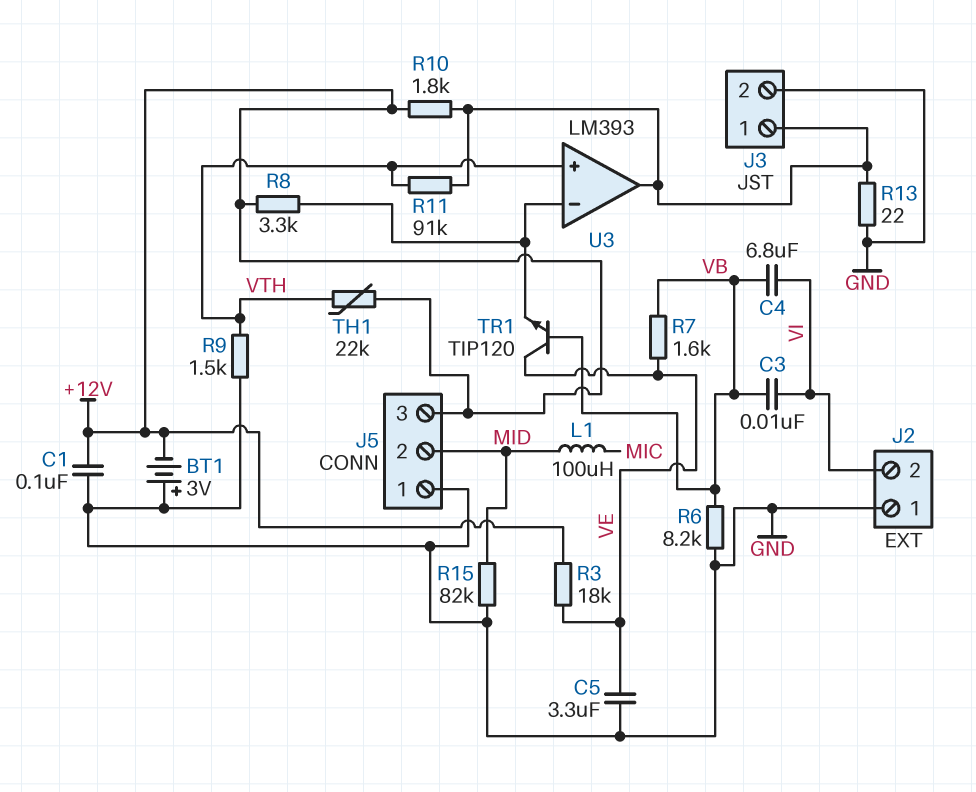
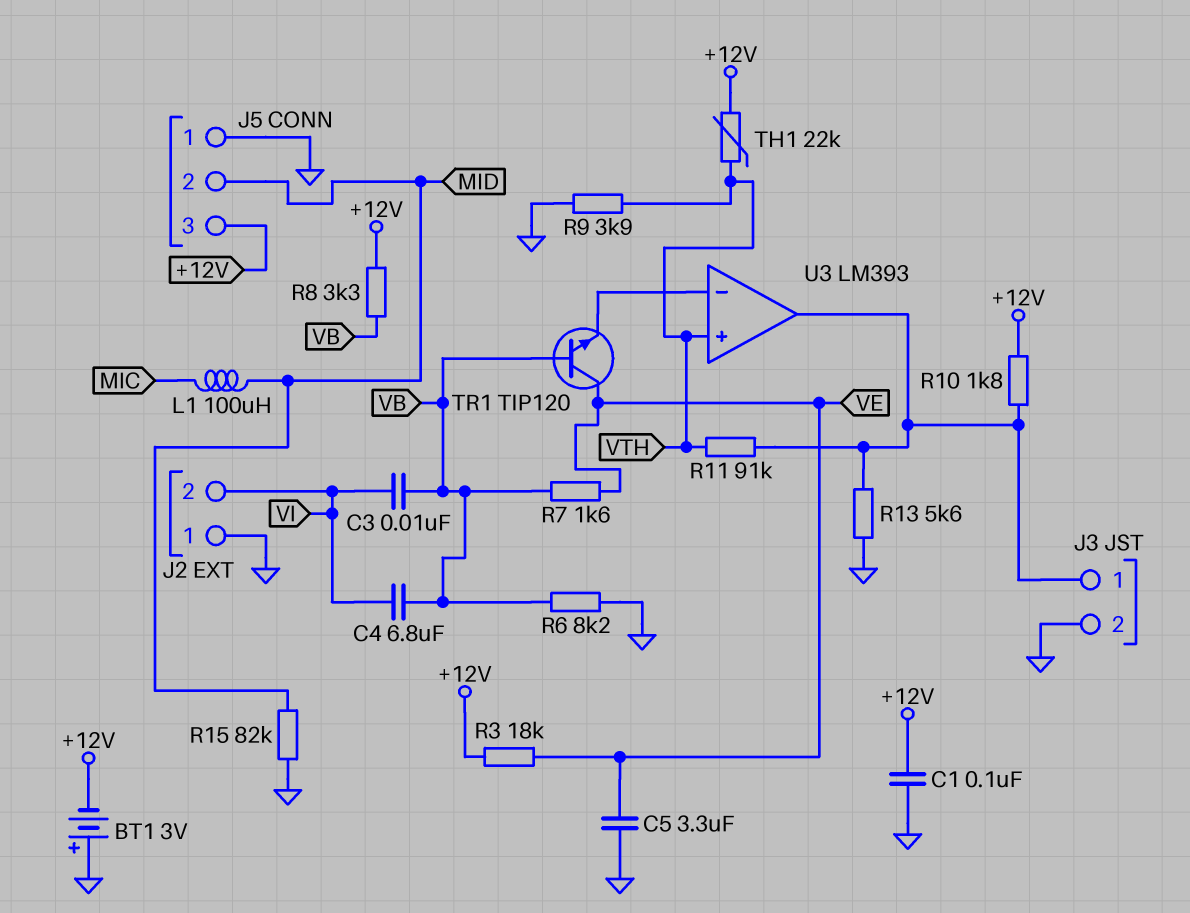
R8: 3.3k (+12V, U3/in-) -> 3.3k (+12V, VB)
R9: 1.5k (GND, VTH) -> 3.9k (GND, VTH)
R13: 22 (GND, J3/1) -> 5.6k (GND, J3/1)

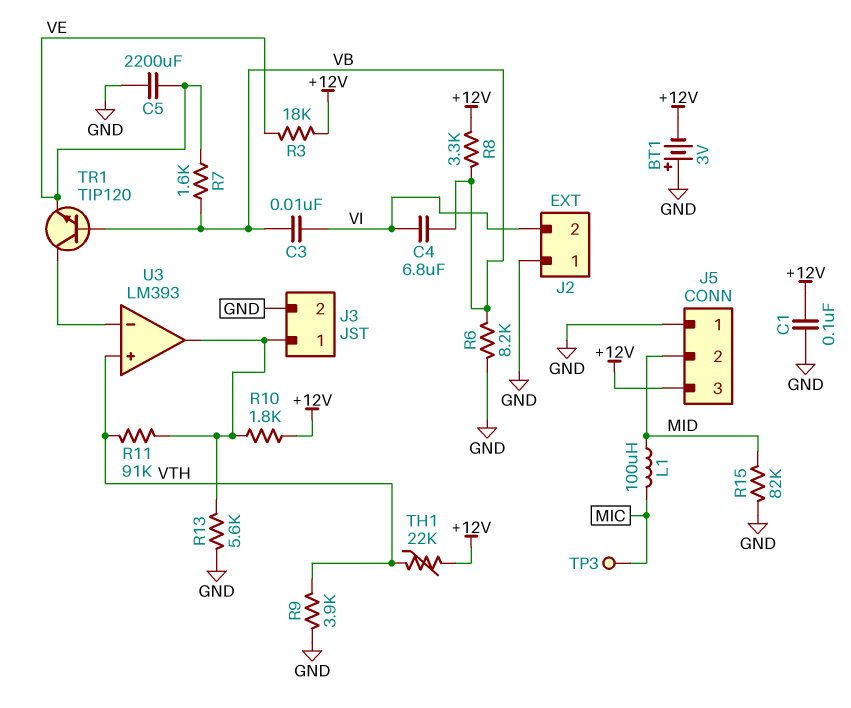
C5: 3.3uF (GND, VE) -> 2200uF (GND, VE)
TP3: none -> test point (MIC)
TR1: NPN TIP120 (B VB, C VE, E U3/in-) -> NPN TIP120 (B VB, C U3/in-, E VE)

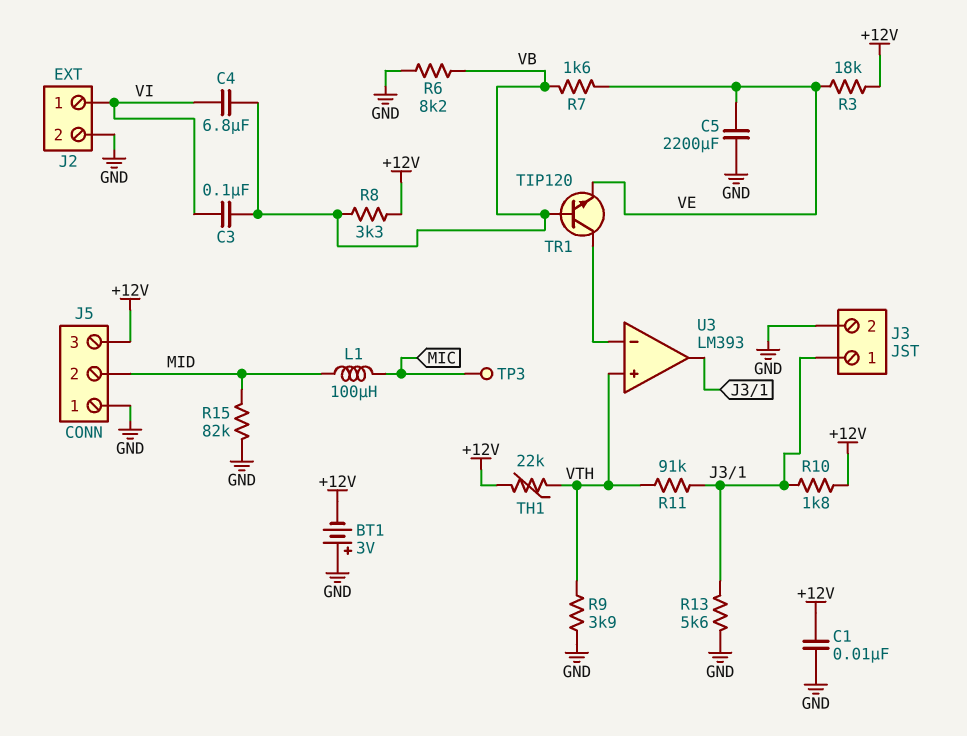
C1: 100nF (+12V, GND) -> 10nF (+12V, GND)
C3: 10nF (VB, VI) -> 100nF (VB, VI)
J2 pin 1: GND -> VI
J2 pin 2: VI -> GND

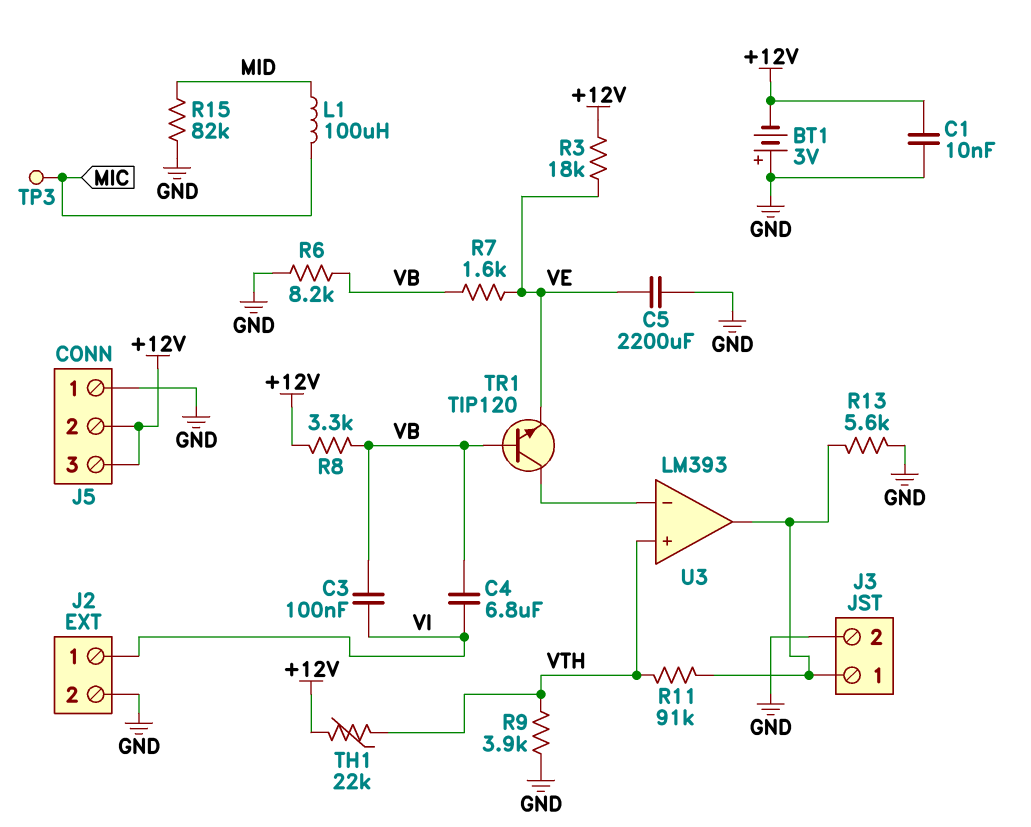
J5 pin 2: MID -> +12V
R10: 1.8k (+12V, J3/1) -> none

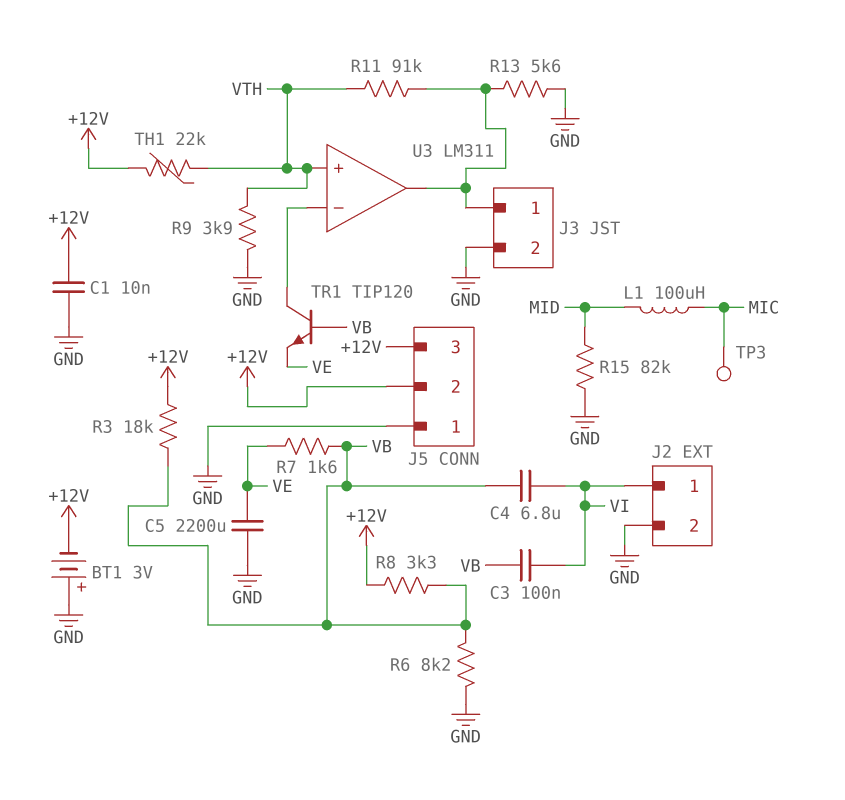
R3: 18k (+12V, VE) -> 18k (+12V, VB)
U3: LM393 -> LM311

